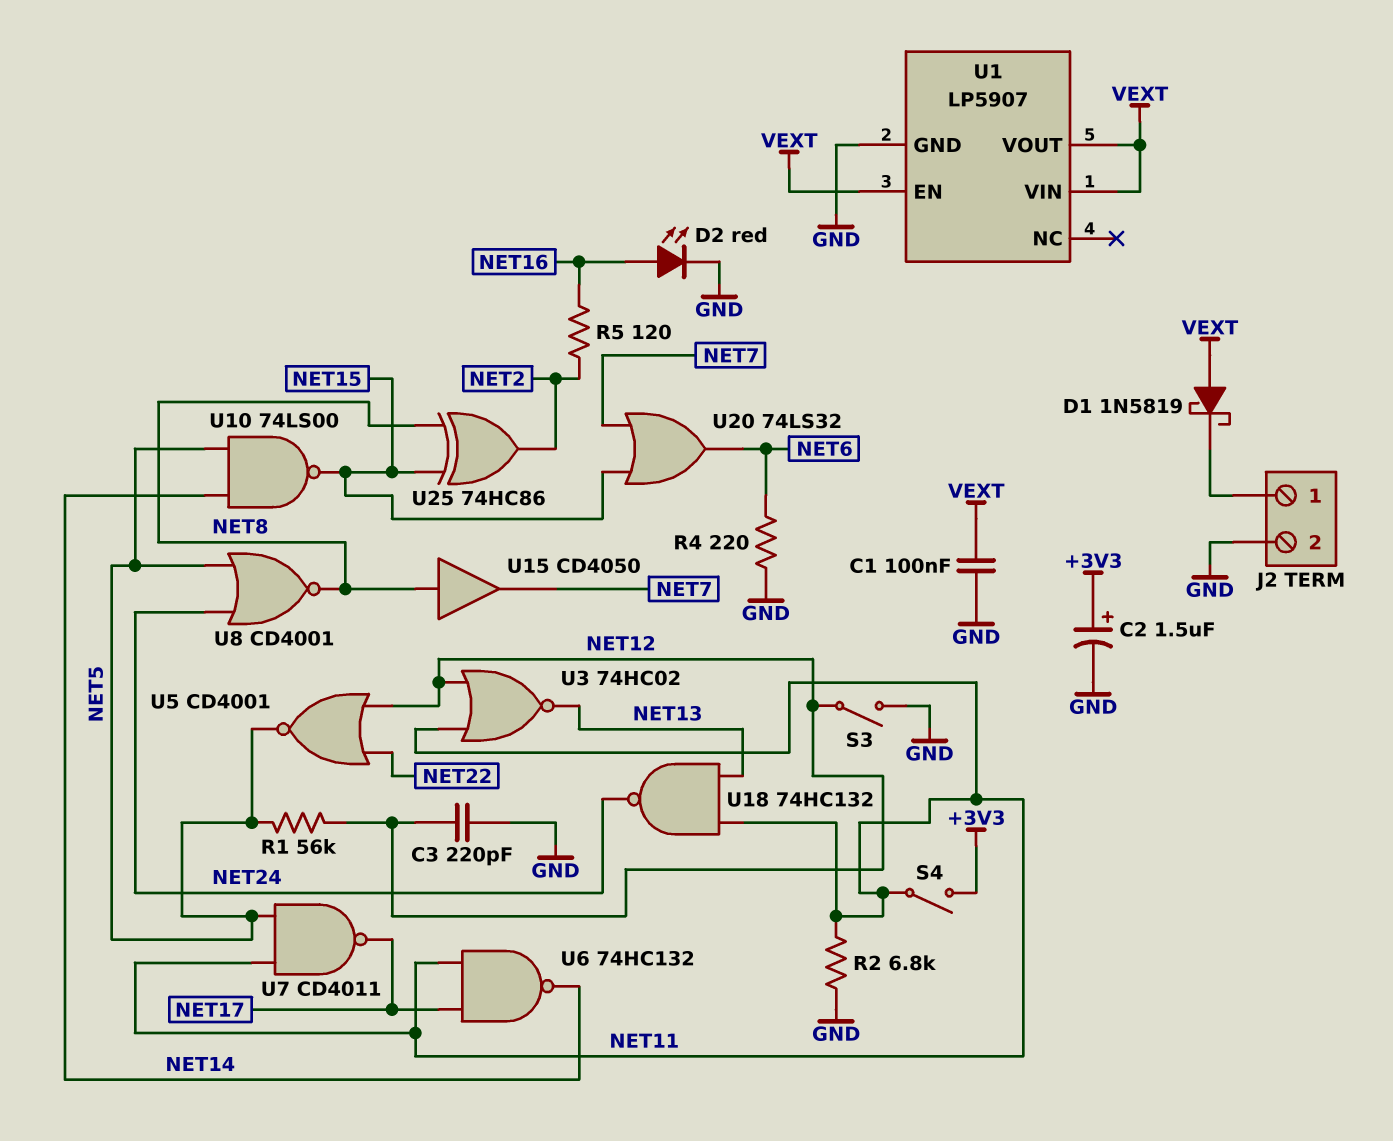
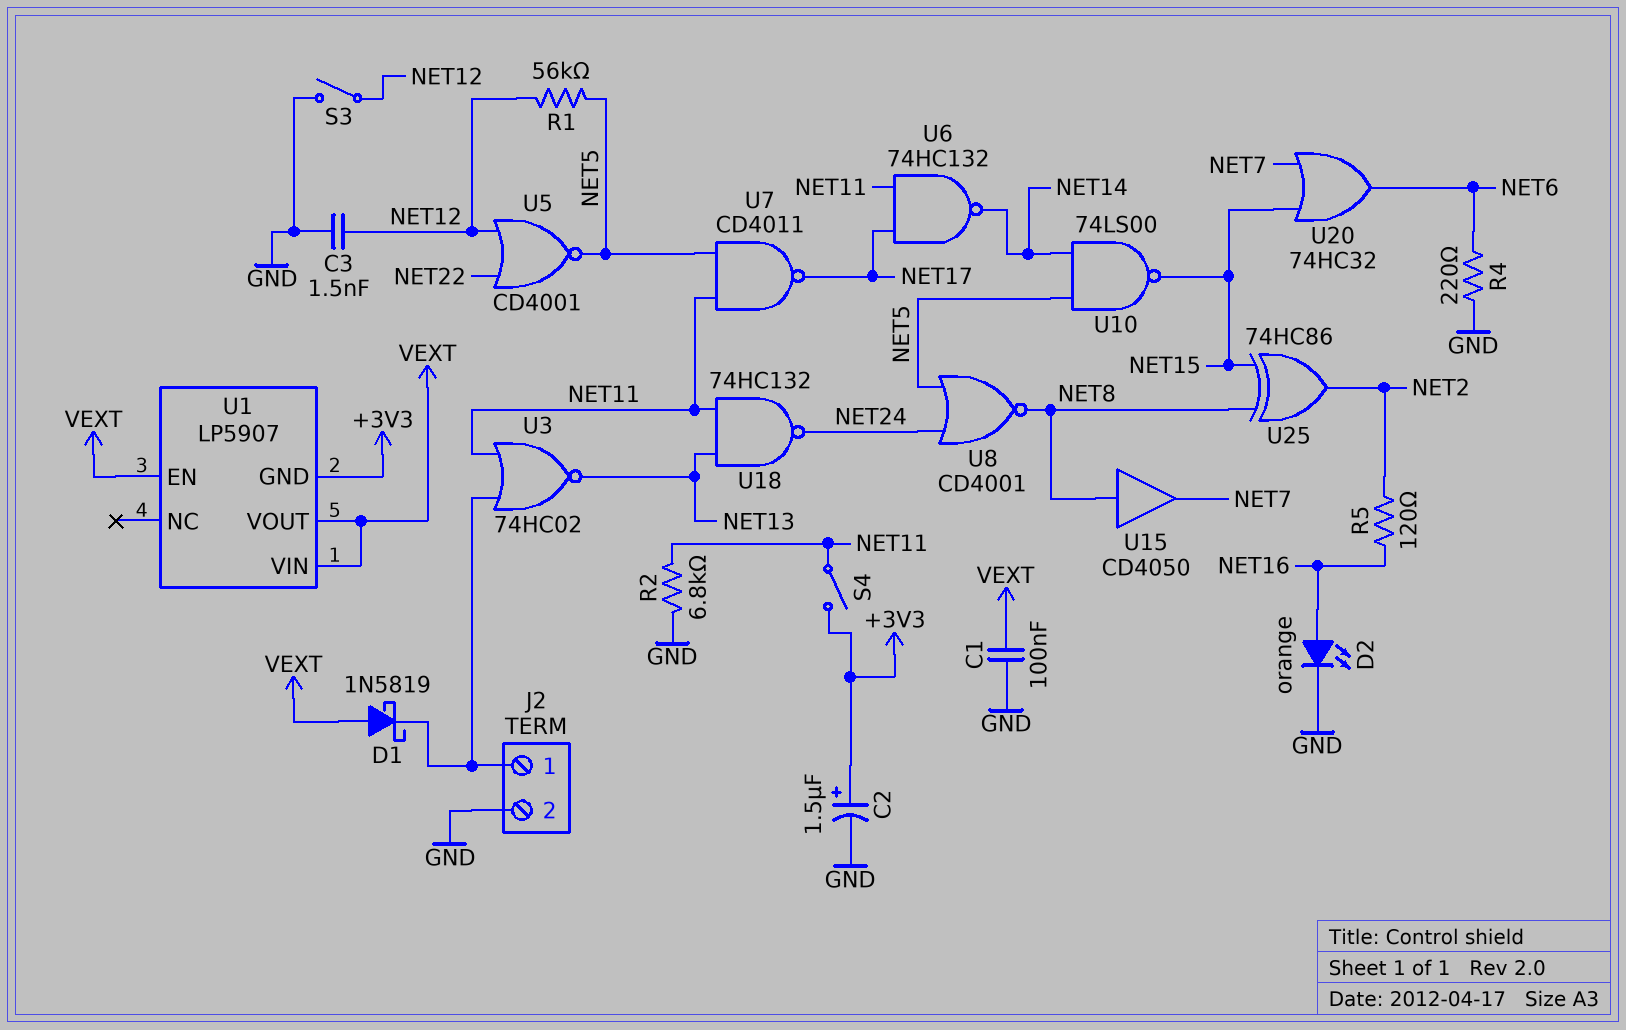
C3: 220pF (GND, NET12) -> 1.5nF (GND, NET12)
D2: LED red (A NET16, K GND) -> LED orange (A NET16, K GND)
U1 pin GND: GND -> +3V3
U3: NOR 74HC02 (in NET11, in NET12, out NET13) -> NOR 74HC02 (in J2/1, in NET11, out NET13)
U20: OR 74LS32 (in NET7, in NET15, out NET6) -> OR 74HC32 (in NET7, in NET15, out NET6)

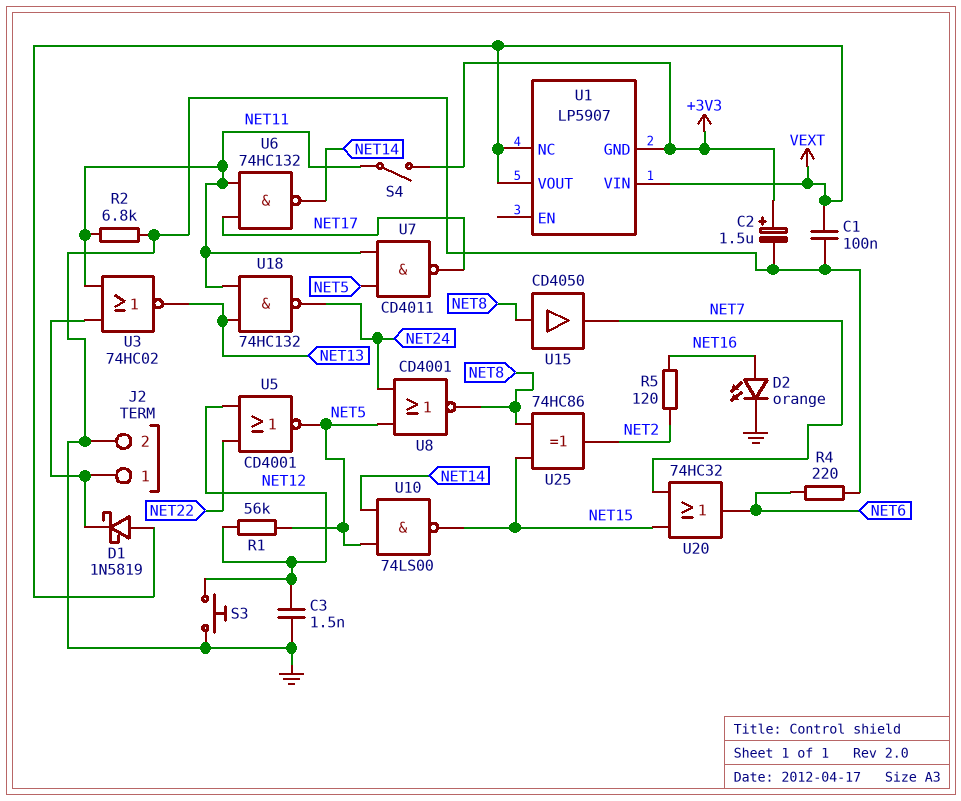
S3: switch (GND, NET12) -> button (GND, NET12)
U1 pin EN: VEXT -> none
U1 pin NC: none -> VEXT

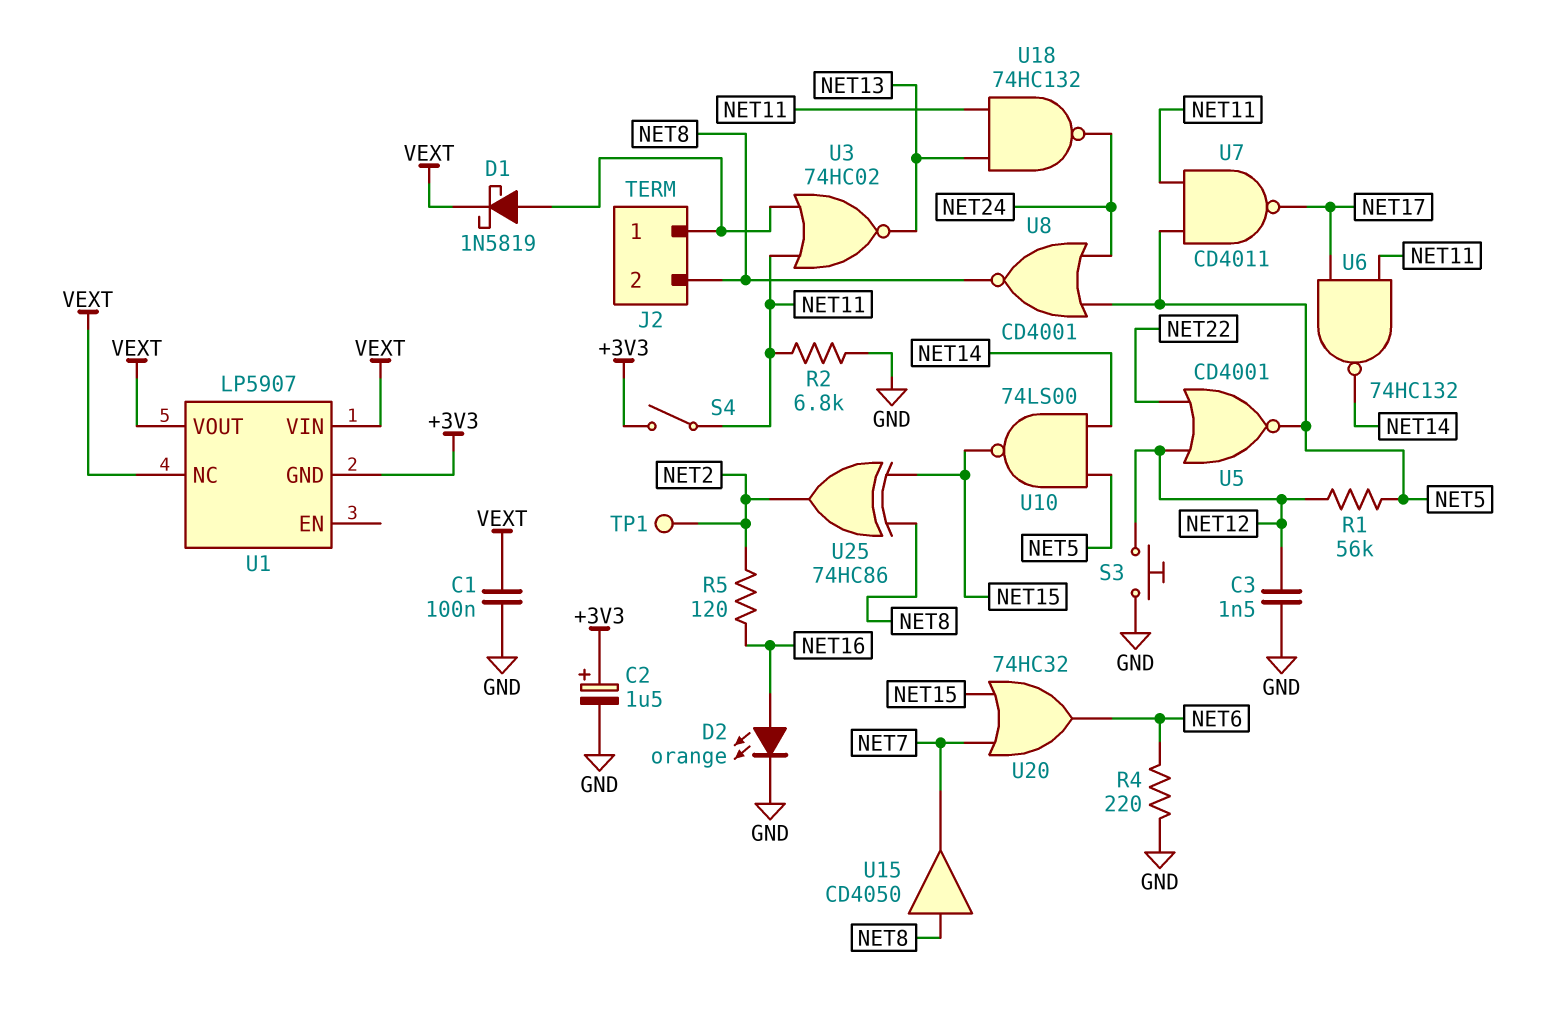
D1: schottky 1N5819 (A VEXT, K J2/1) -> schottky 1N5819 (A J2/1, K VEXT)
J2 pin 2: GND -> NET8
TP1: none -> test point (NET2)

